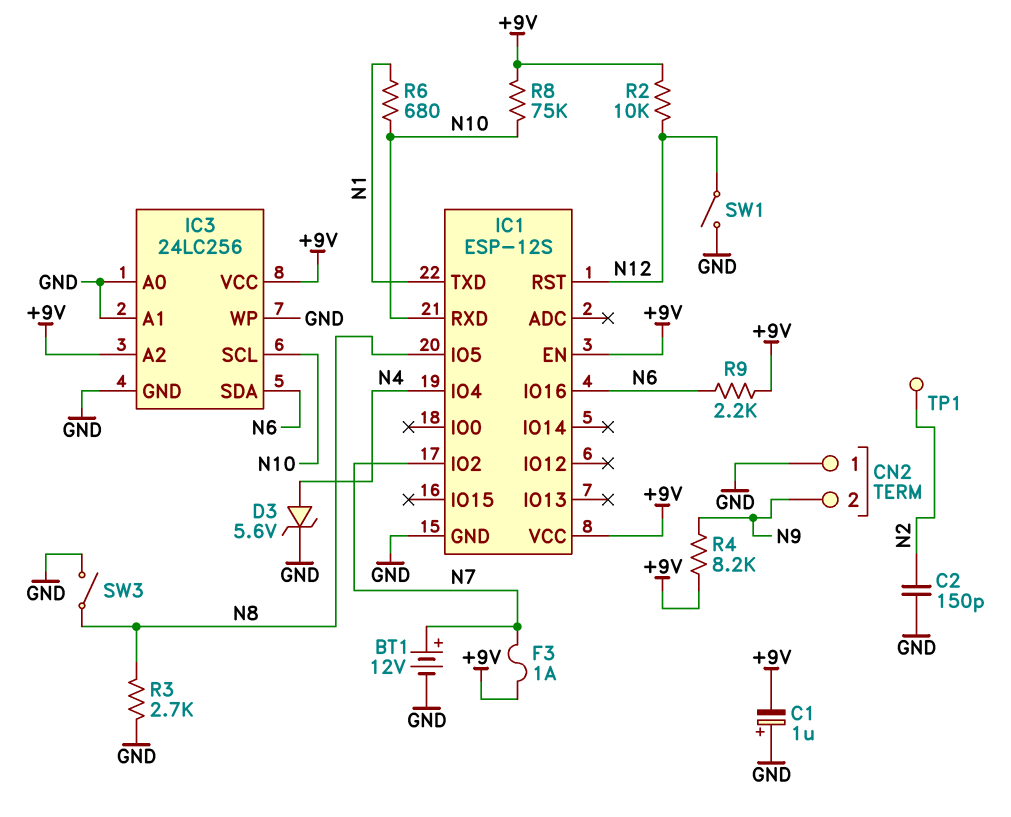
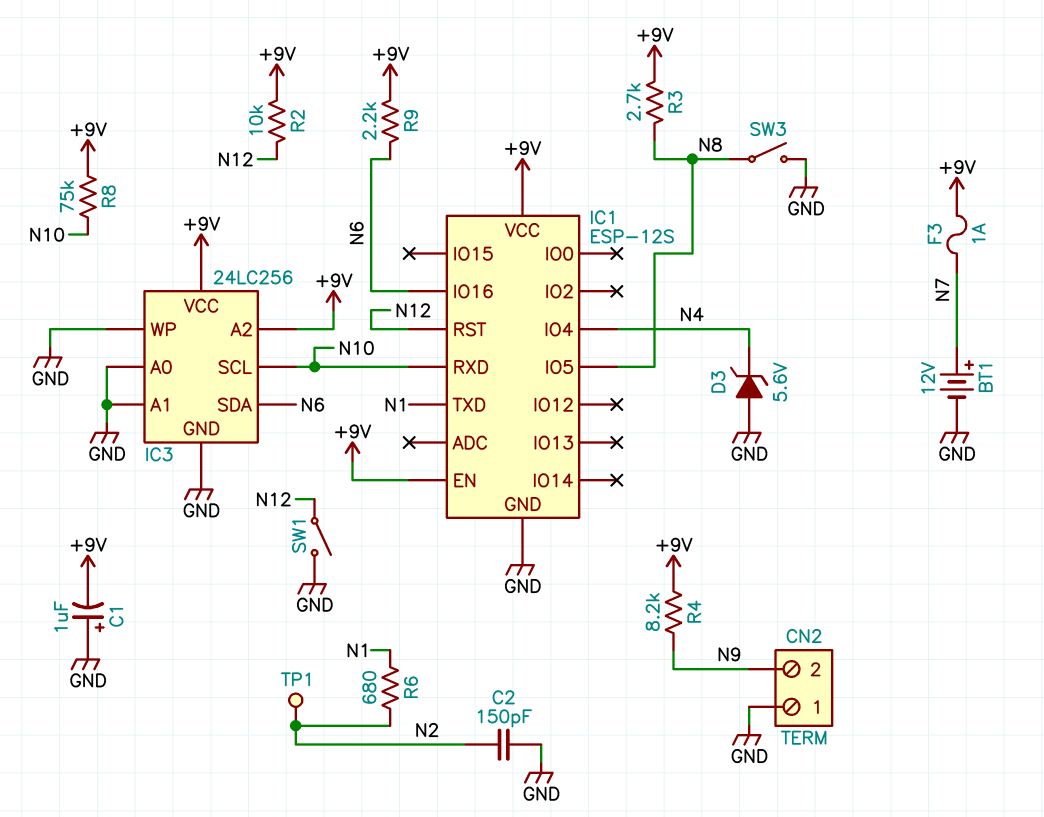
D3: zener 5.6V (A N4, K GND) -> zener 5.6V (A GND, K N4)
IC1 pin IO2: N7 -> none
R3: 2.7k (GND, N8) -> 2.7k (+9V, N8)
R6: 680 (N1, N10) -> 680 (N1, N2)

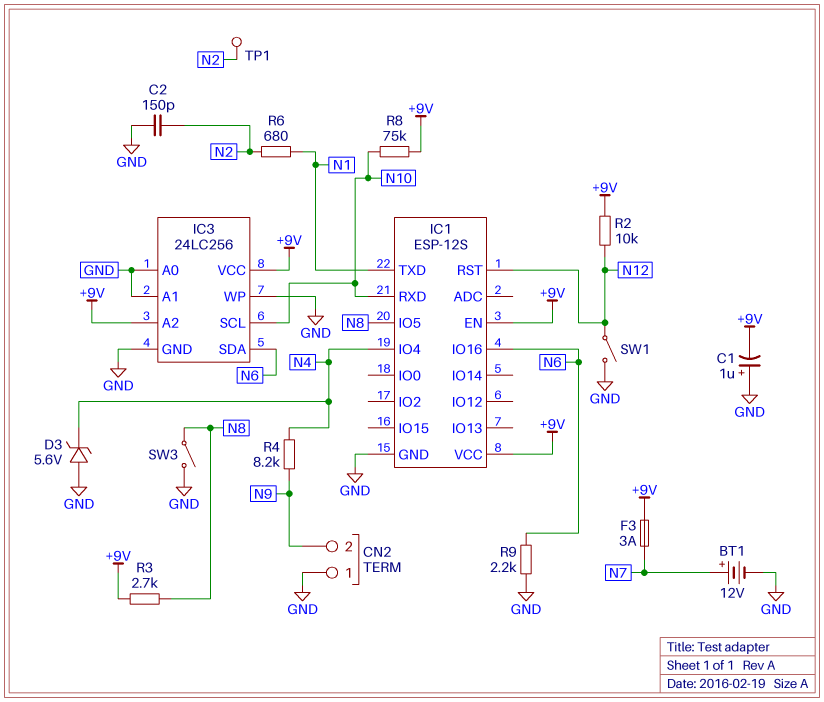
F3: 1A (+9V, N7) -> 3A (+9V, N7)
R4: 8.2k (+9V, N9) -> 8.2k (N4, N9)
R9: 2.2k (+9V, N6) -> 2.2k (GND, N6)

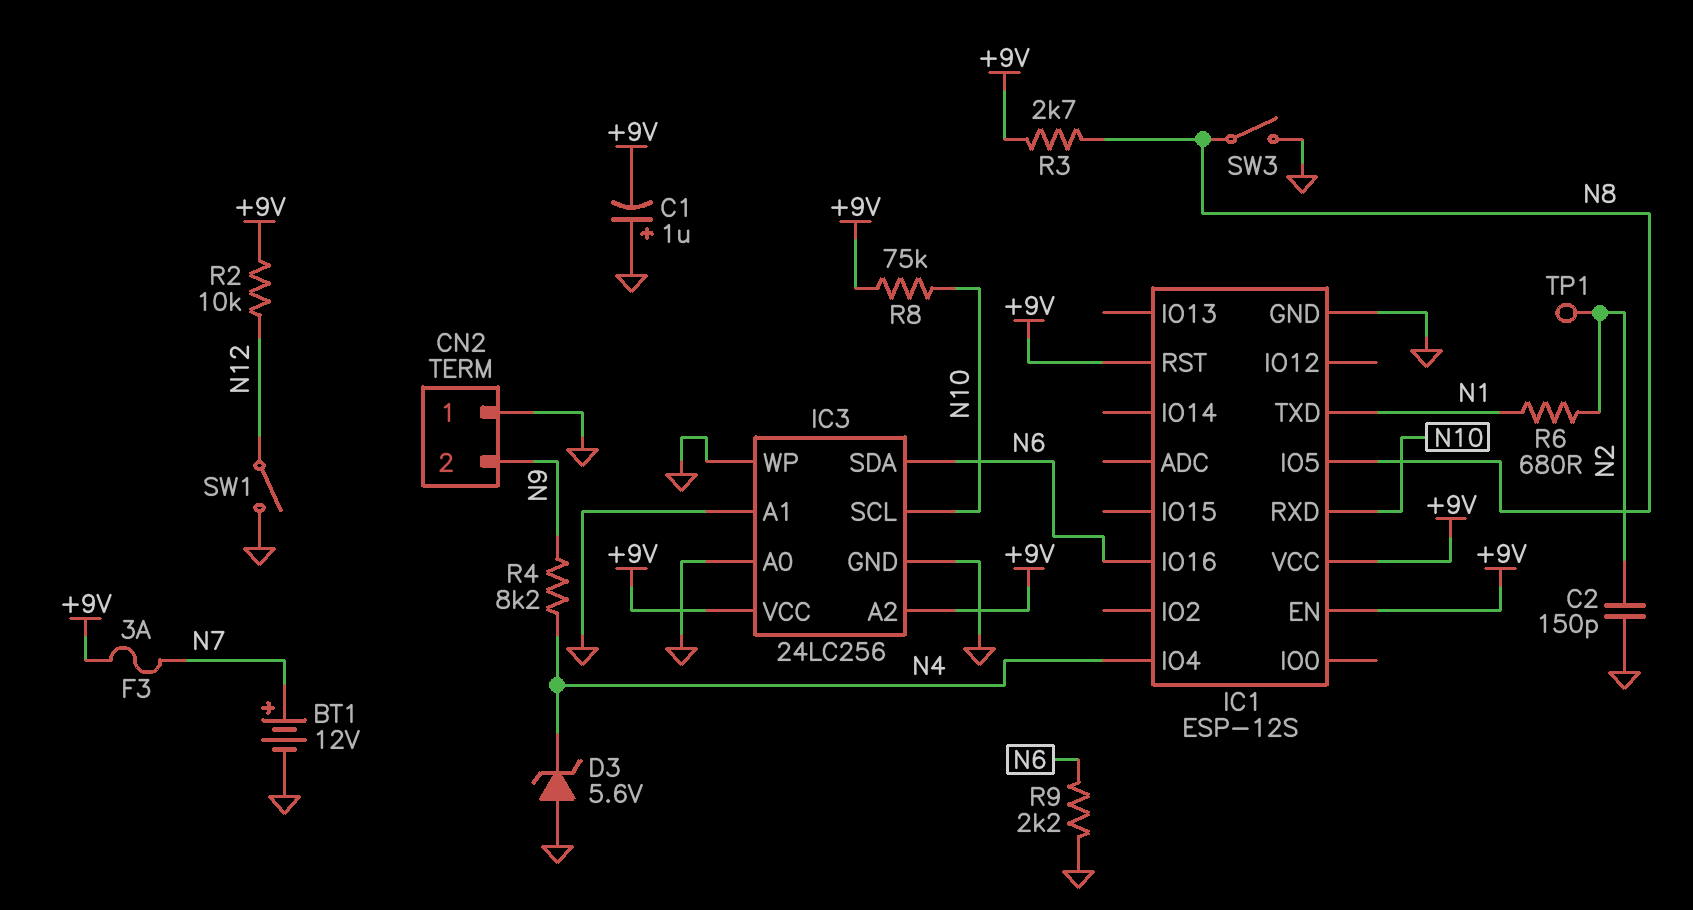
IC1 pin RST: N12 -> +9V

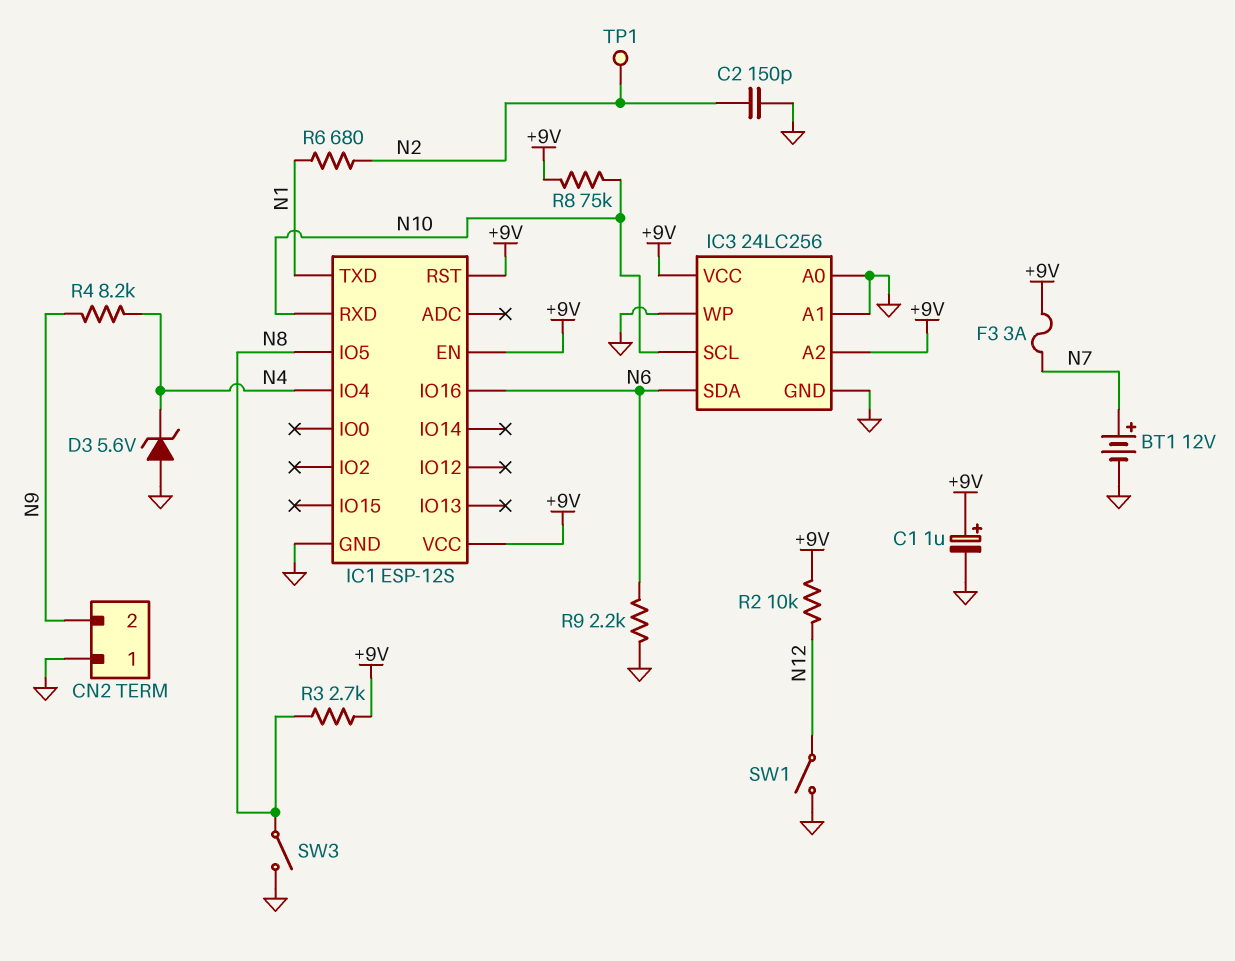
C1: 1uF (plus GND, minus +9V) -> 1uF (plus +9V, minus GND)

